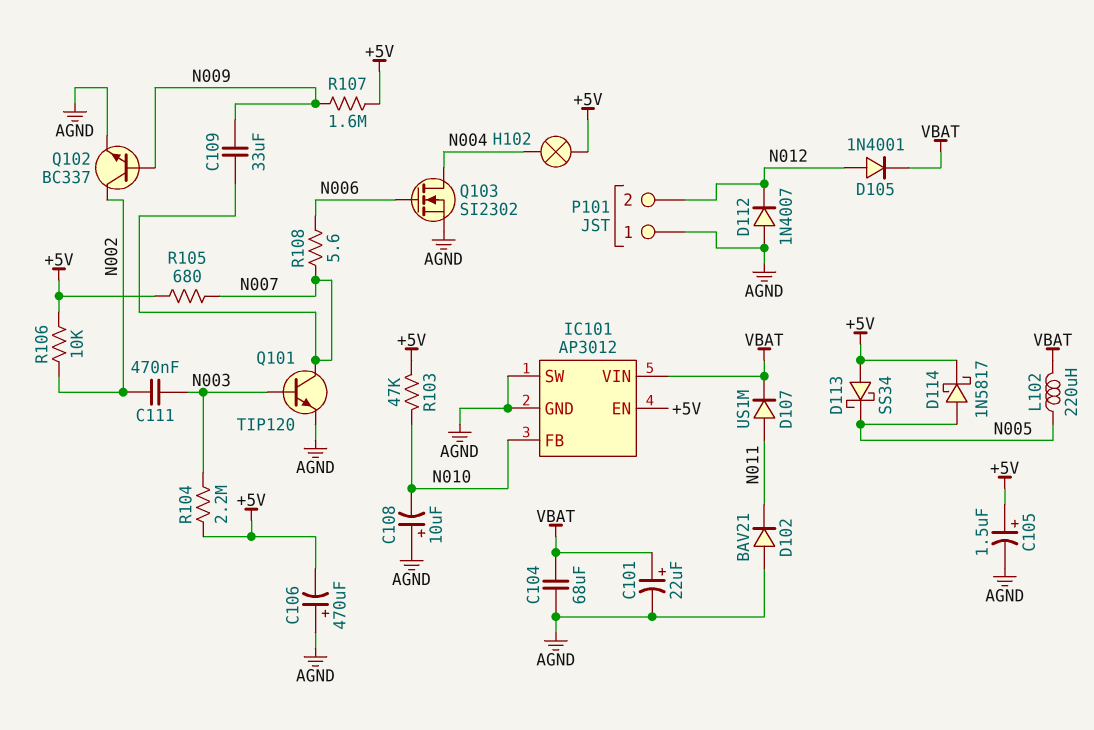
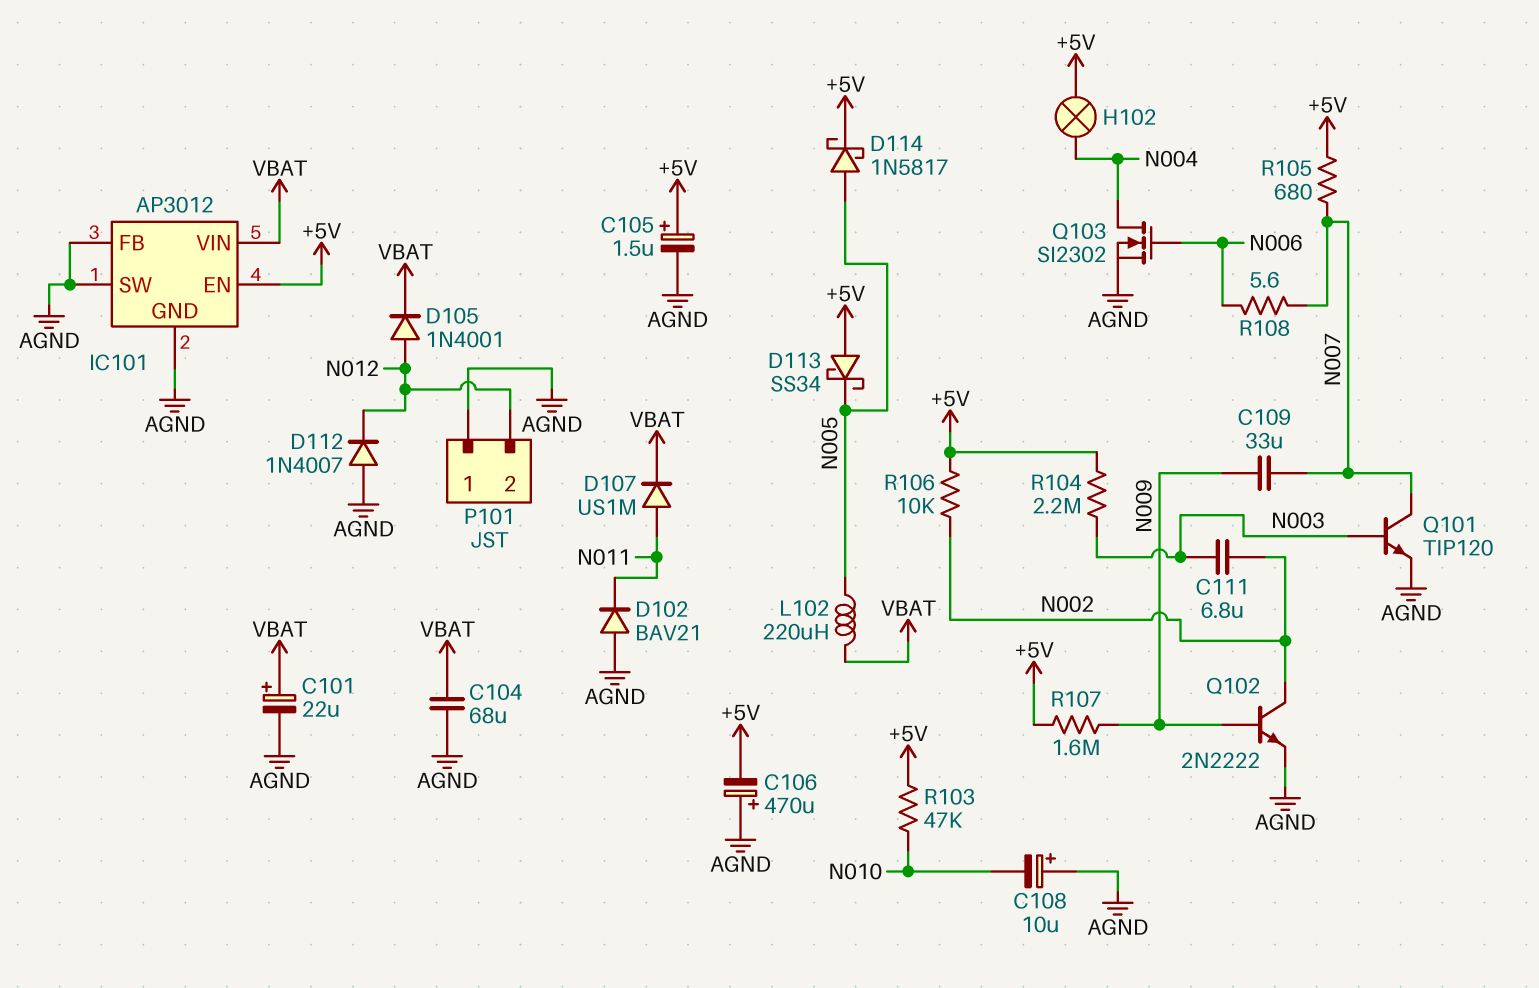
C111: 470nF (N002, N003) -> 6.8uF (N002, N003)
IC101 pin FB: N010 -> AGND
Q102: NPN BC337 (B N009, C N002, E AGND) -> NPN 2N2222 (B N009, C N002, E AGND)

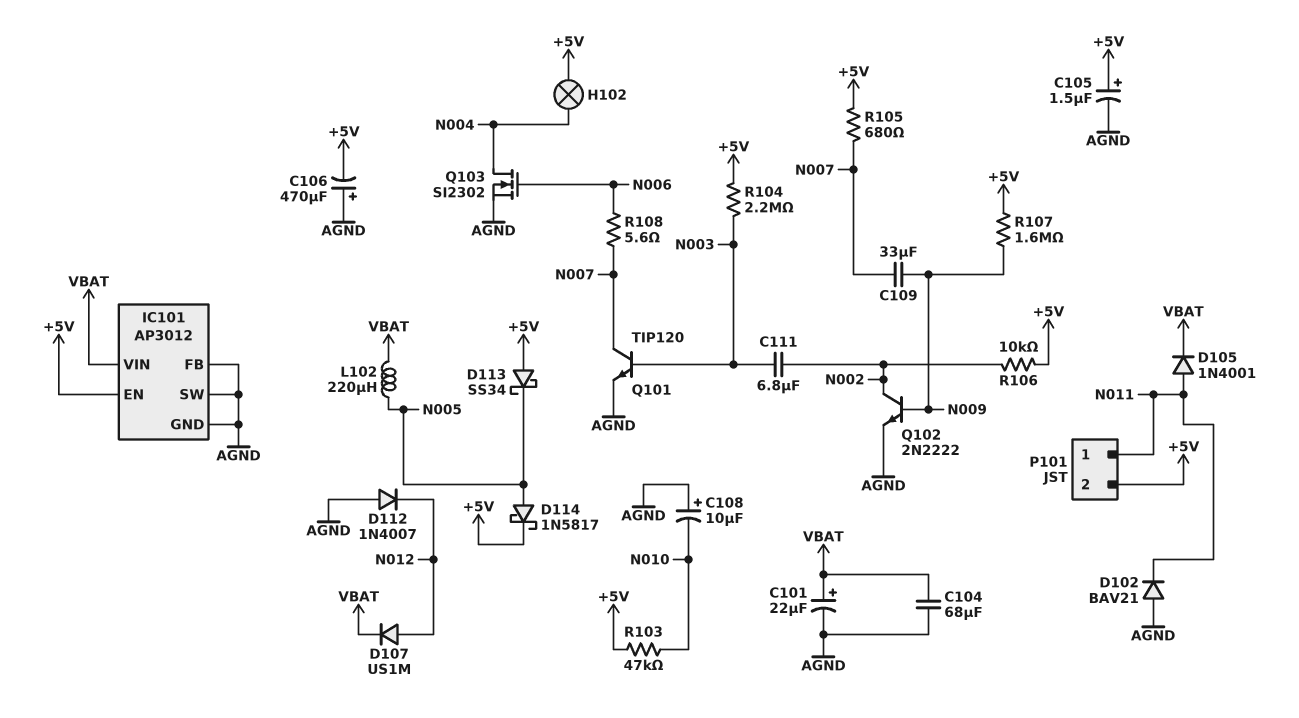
D105: diode 1N4001 (A N012, K VBAT) -> diode 1N4001 (A N011, K VBAT)
D107: diode US1M (A N011, K VBAT) -> diode US1M (A N012, K VBAT)
P101 pin 1: AGND -> N011
P101 pin 2: N012 -> +5V

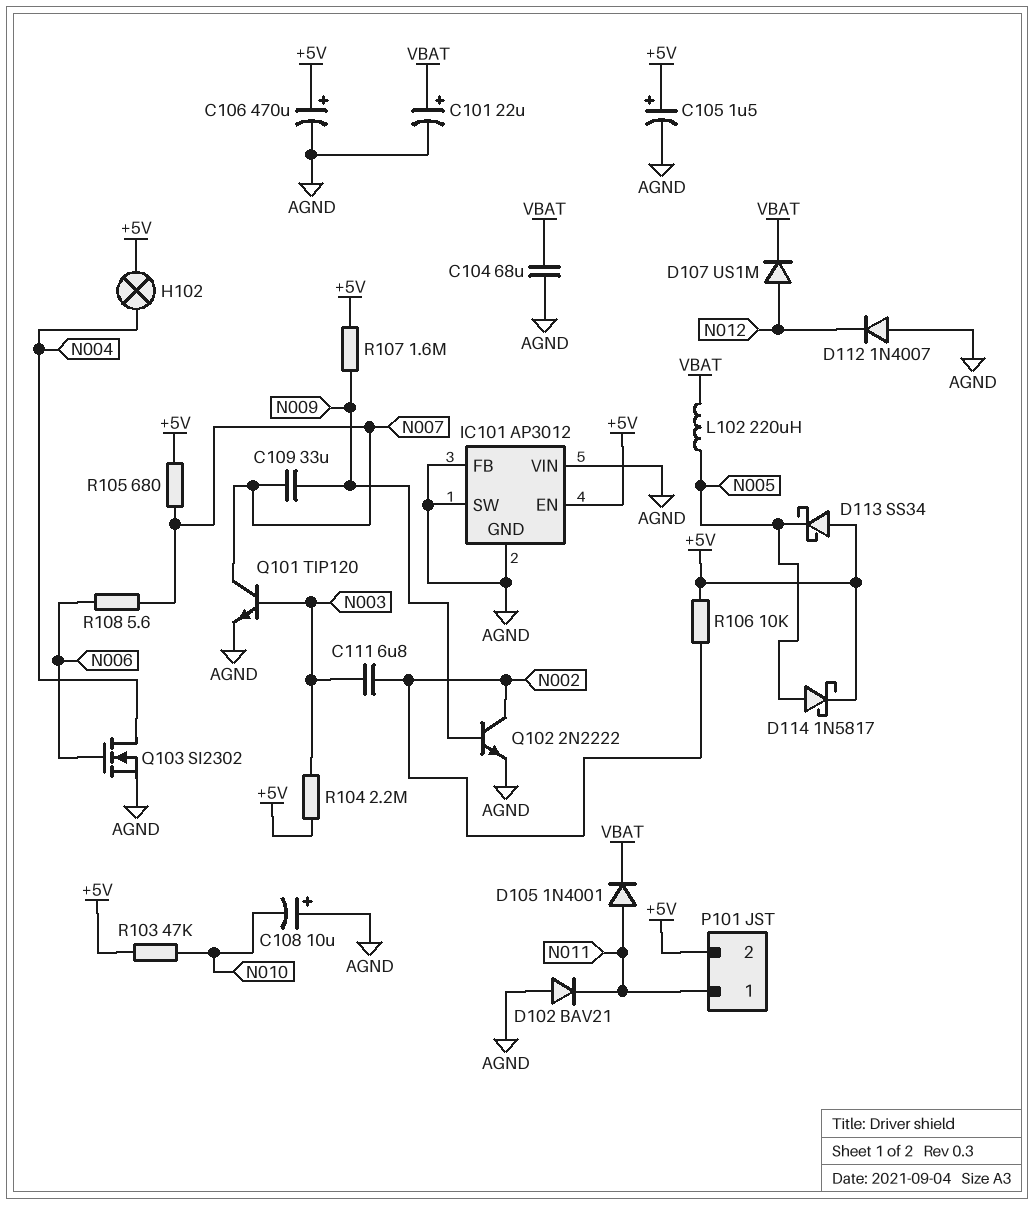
C106: 470uF (plus AGND, minus +5V) -> 470uF (plus +5V, minus AGND)
IC101 pin VIN: VBAT -> AGND

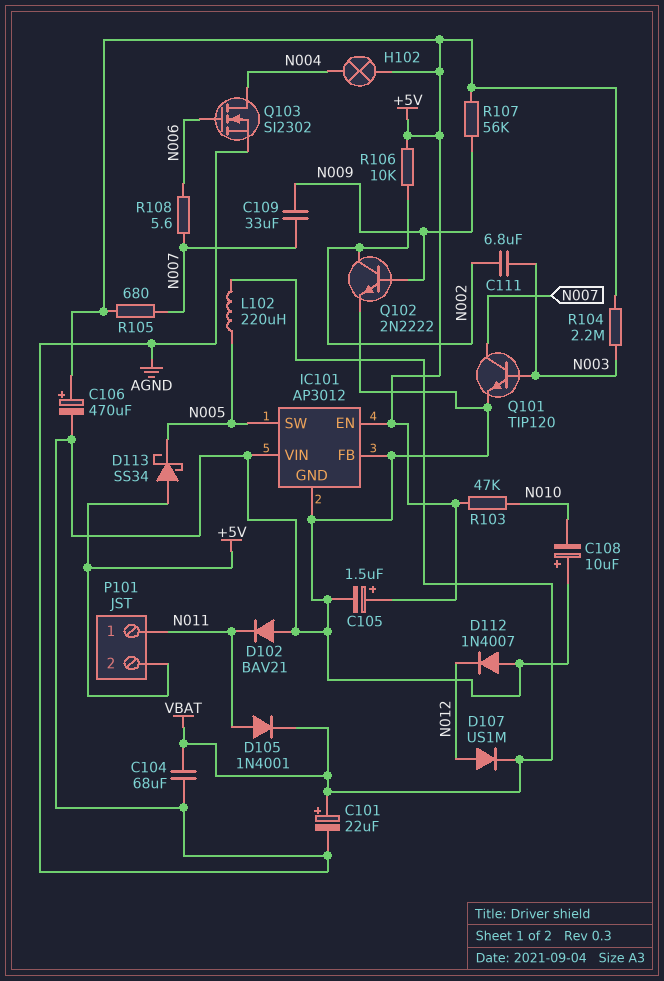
D114: schottky 1N5817 (A N005, K +5V) -> none
IC101 pin SW: AGND -> N005
R107: 1.6M (+5V, N009) -> 56k (+5V, N009)

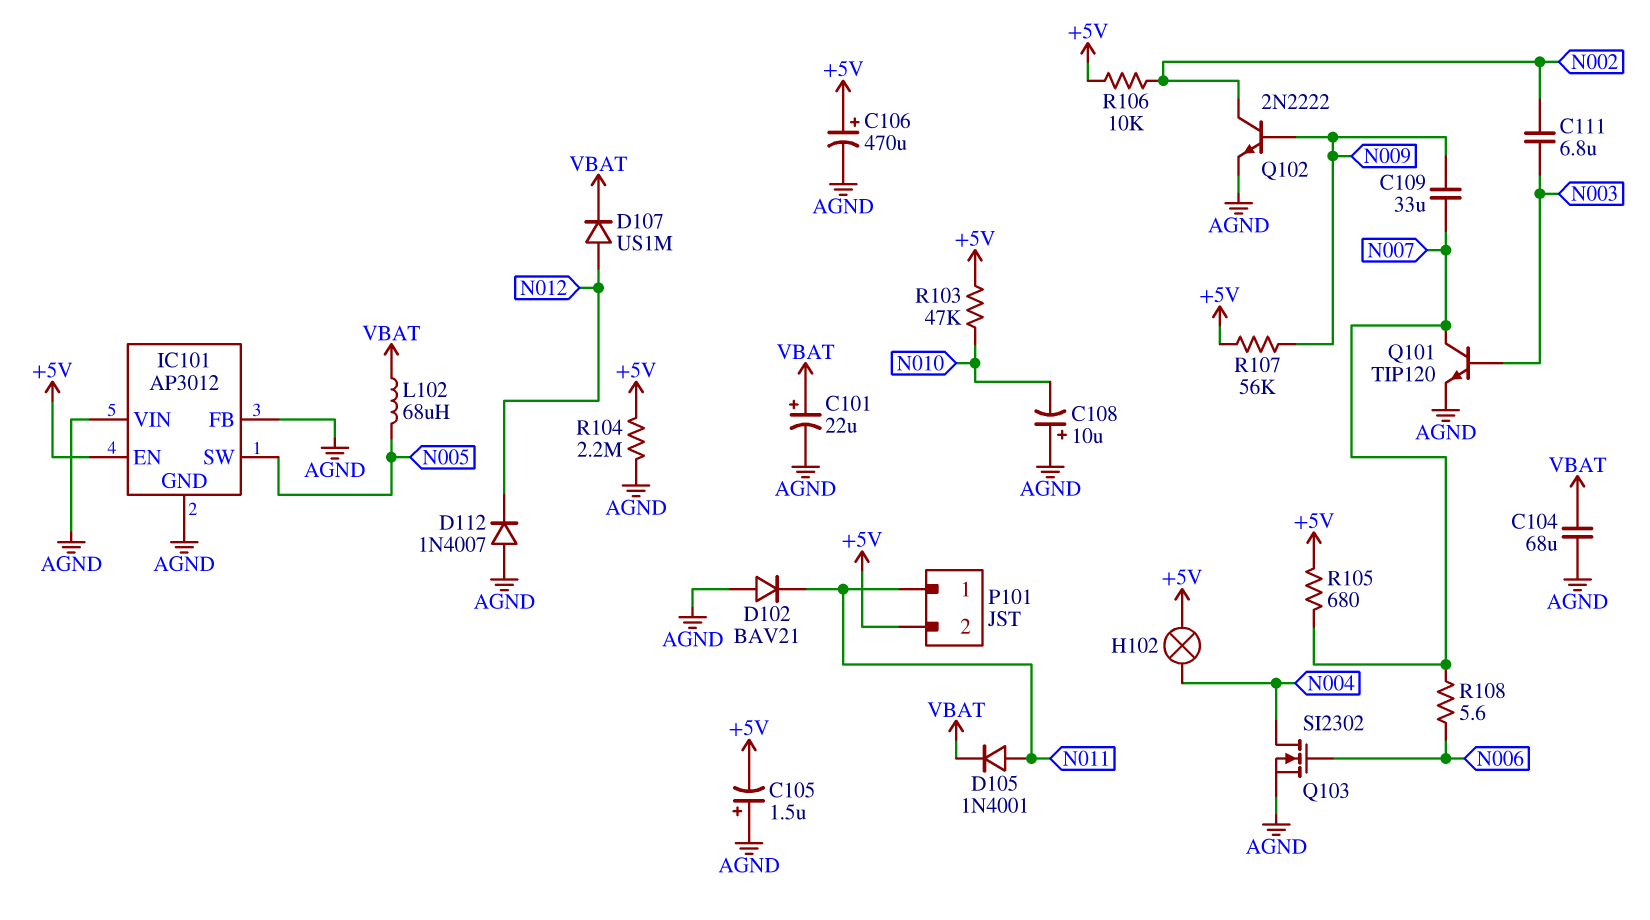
C105: 1.5uF (plus +5V, minus AGND) -> 1.5uF (plus AGND, minus +5V)
D113: schottky SS34 (A +5V, K N005) -> none
L102: 220uH (N005, VBAT) -> 68uH (N005, VBAT)
R104: 2.2M (+5V, N003) -> 2.2M (+5V, AGND)

